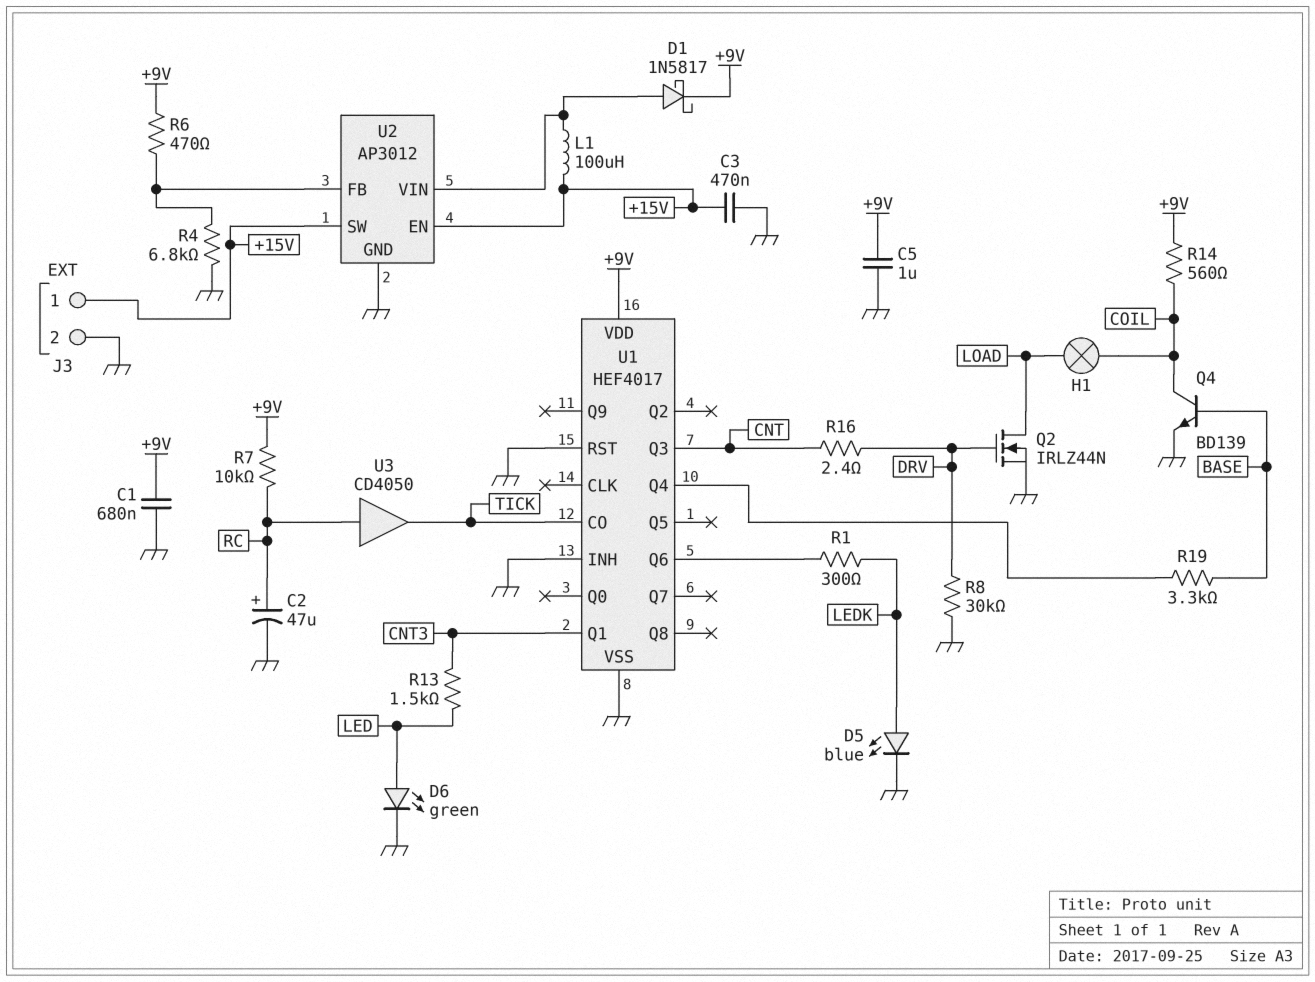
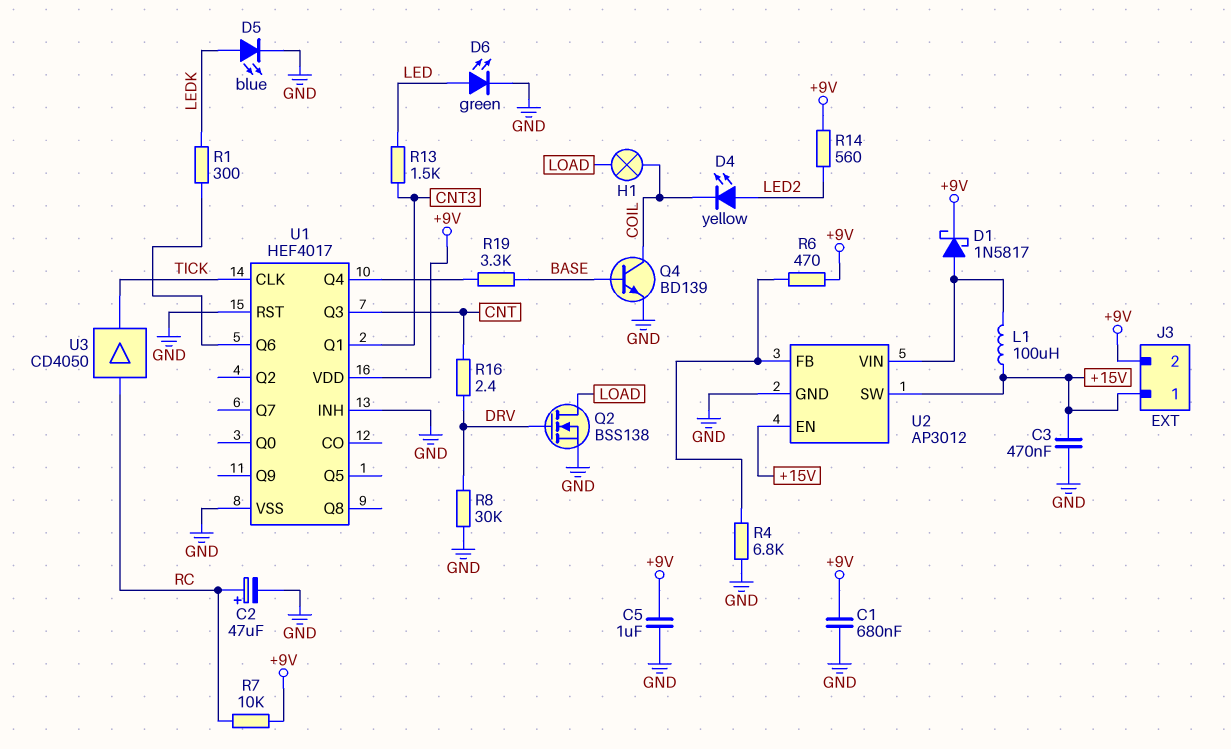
D4: none -> LED yellow (A LED2, K COIL)
J3 pin 2: GND -> +9V
Q2: NMOS IRLZ44N (G DRV, D LOAD, S GND) -> NMOS BSS138 (G DRV, D LOAD, S GND)
R14: 560 (+9V, COIL) -> 560 (+9V, LED2)
U1 pin CLK: none -> TICK
U1 pin CO: TICK -> none

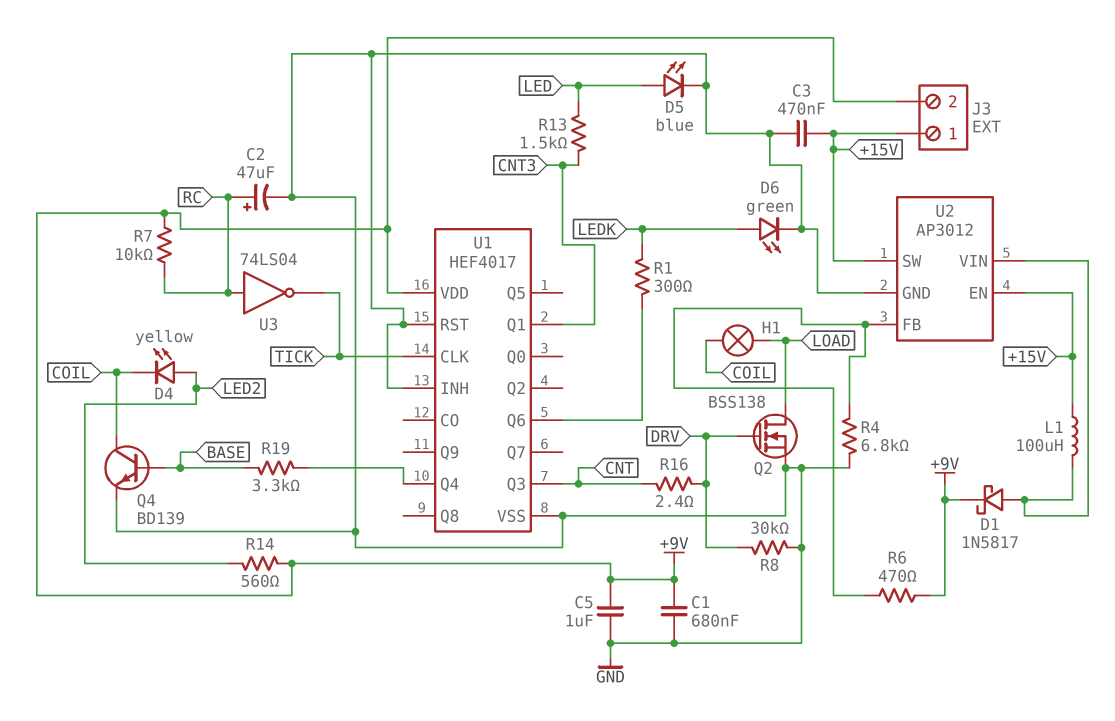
D5: LED blue (A LEDK, K GND) -> LED blue (A LED, K GND)
D6: LED green (A LED, K GND) -> LED green (A LEDK, K GND)
U3: buffer CD4050 (in RC, out TICK) -> NOT 74LS04 (in RC, out TICK)

